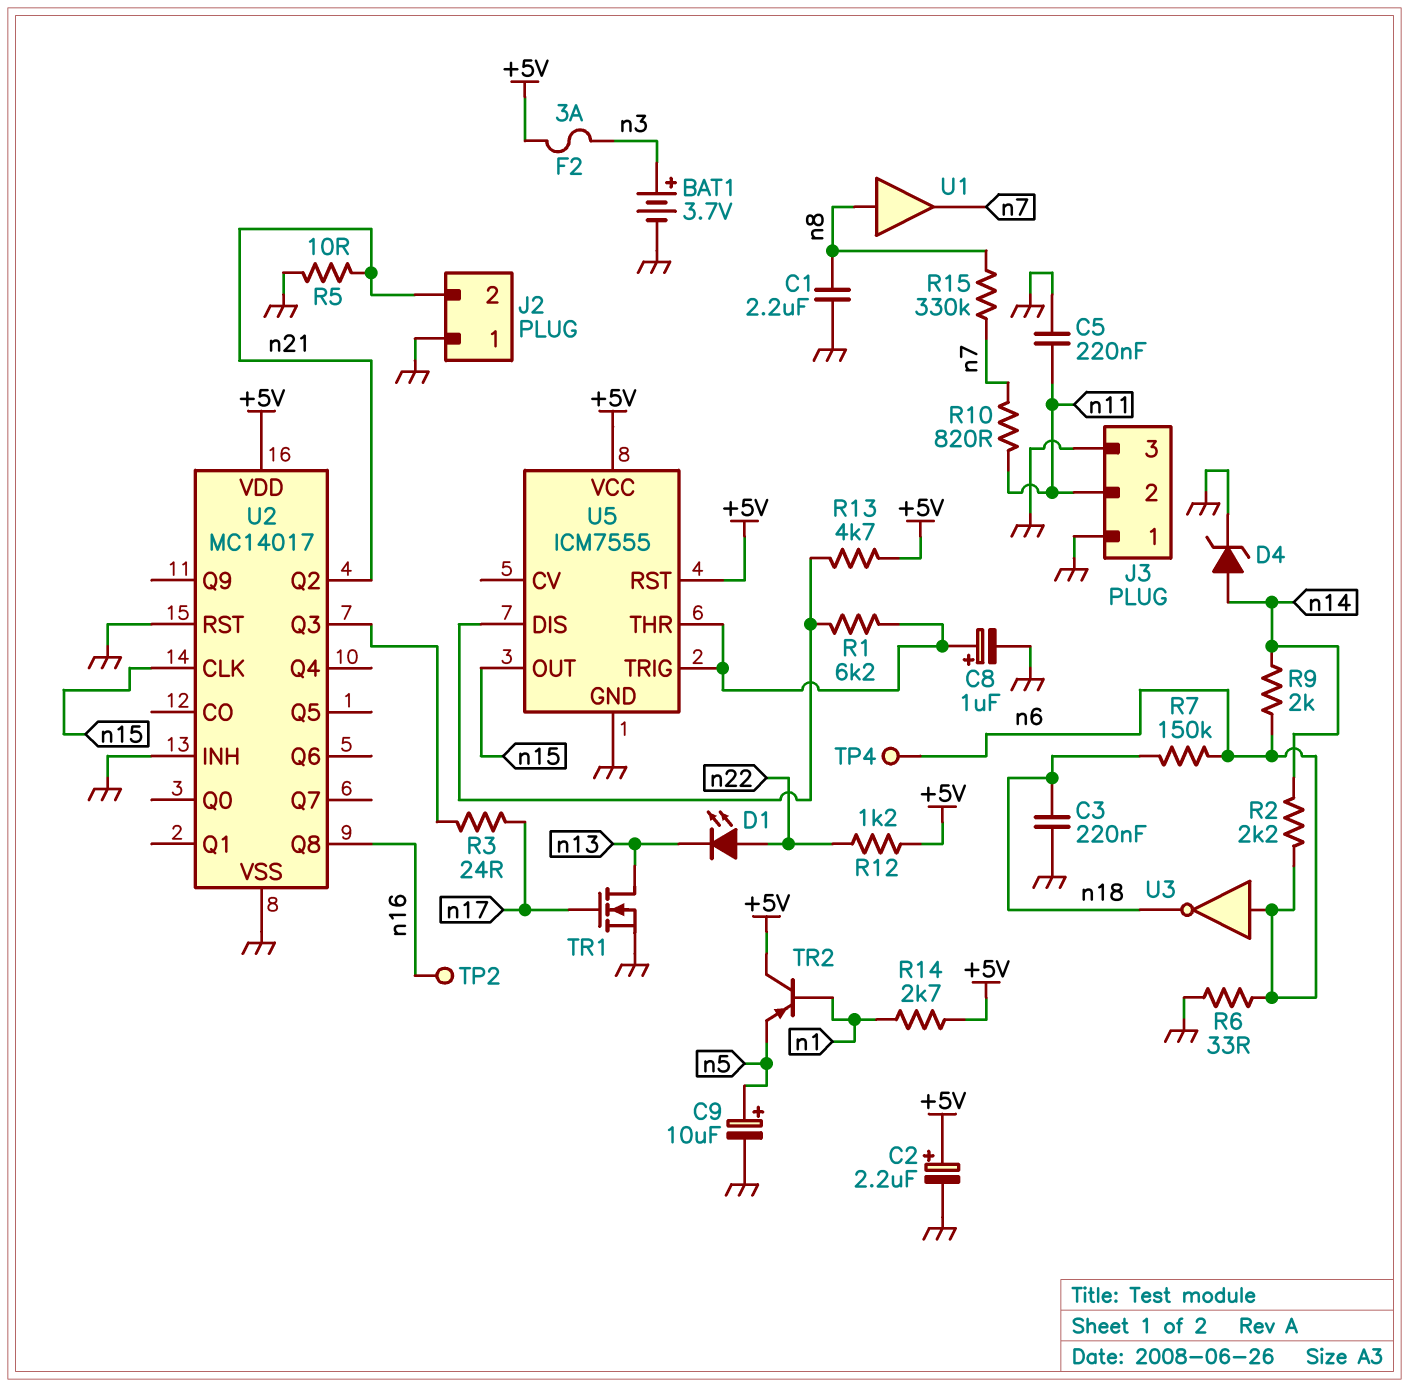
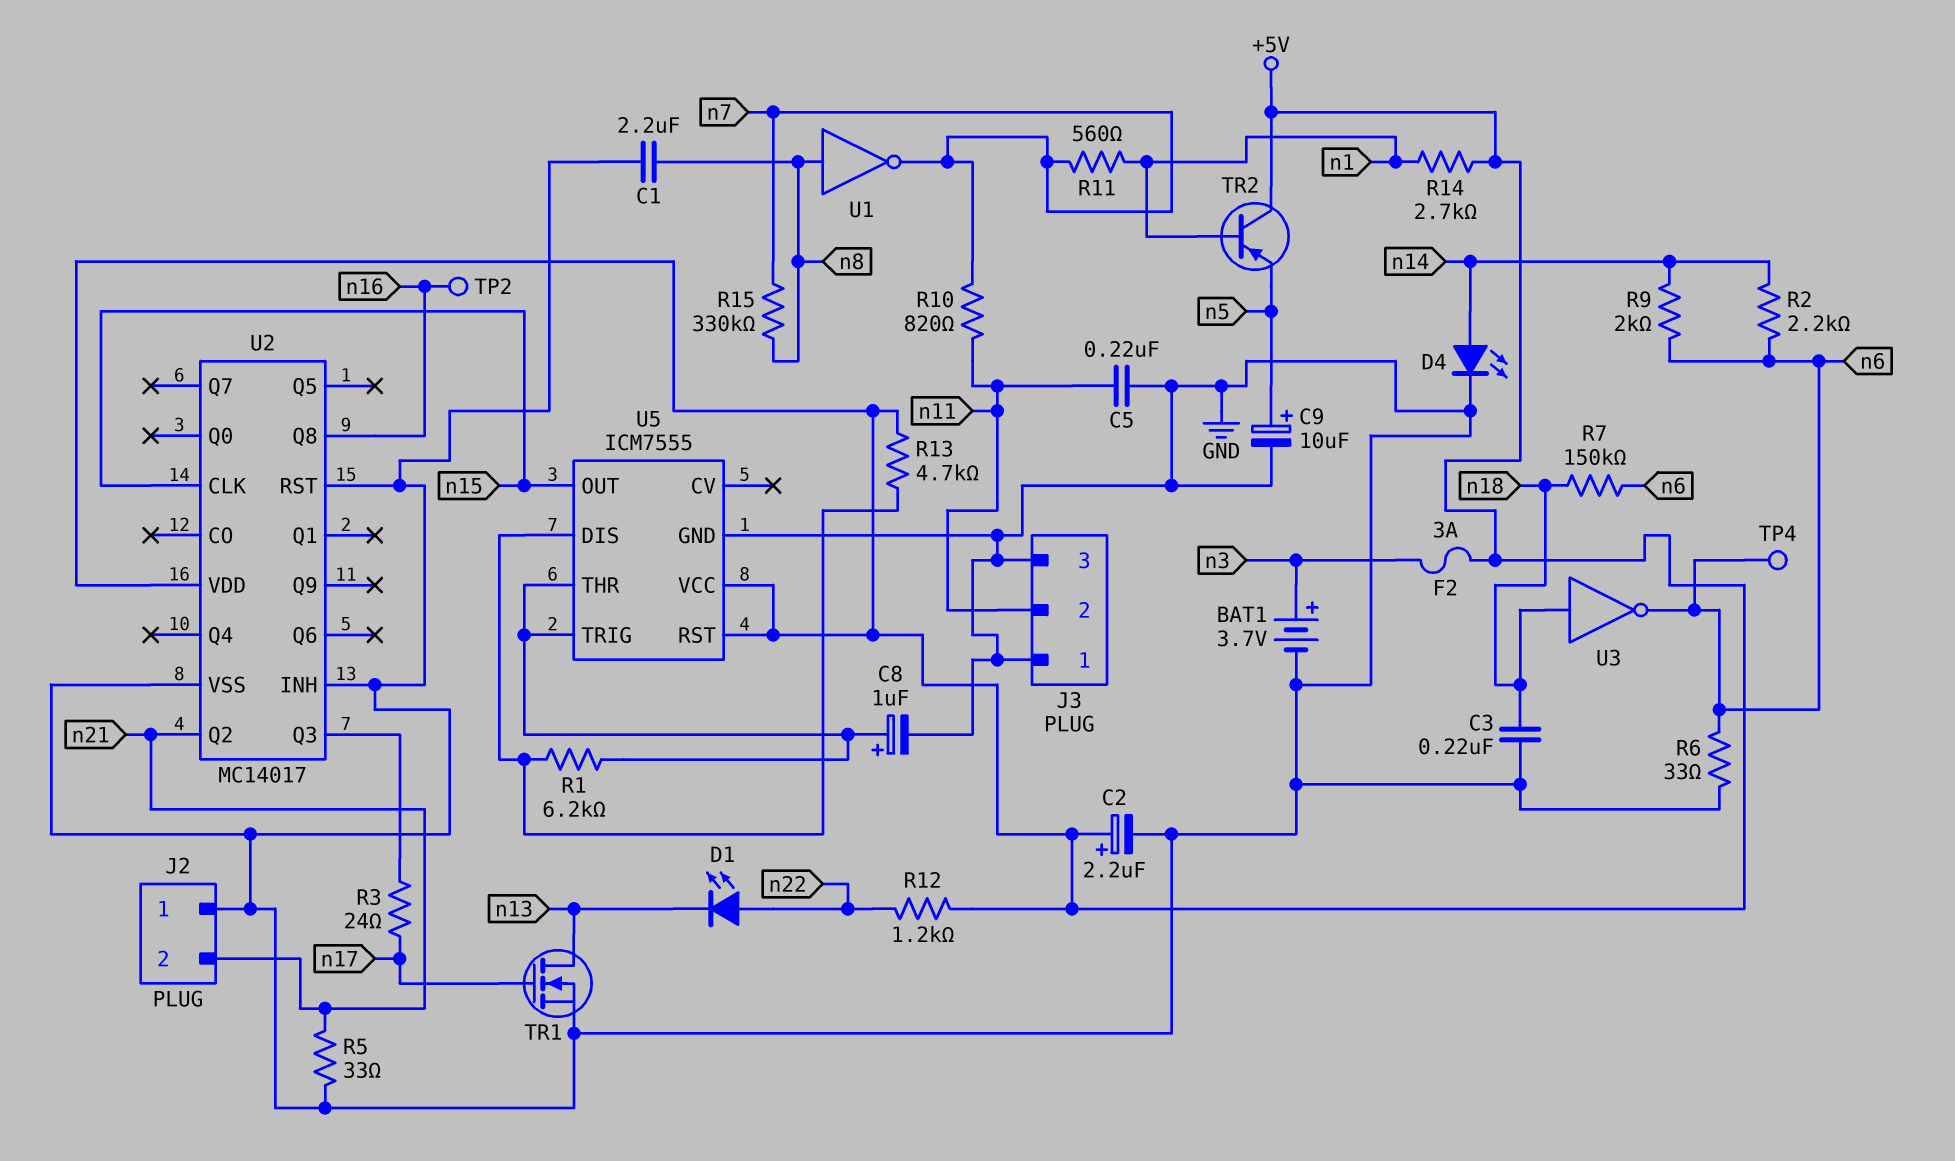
D4: zener (A n14, K GND) -> LED (A n14, K GND)
R5: 10 (GND, n21) -> 33 (GND, n21)
R11: none -> 560 (n1, n7)
U1: buffer (in n8, out n7) -> NOT (in n8, out n7)
U3: NOT (in n6, out n18) -> NOT (in n18, out n6)

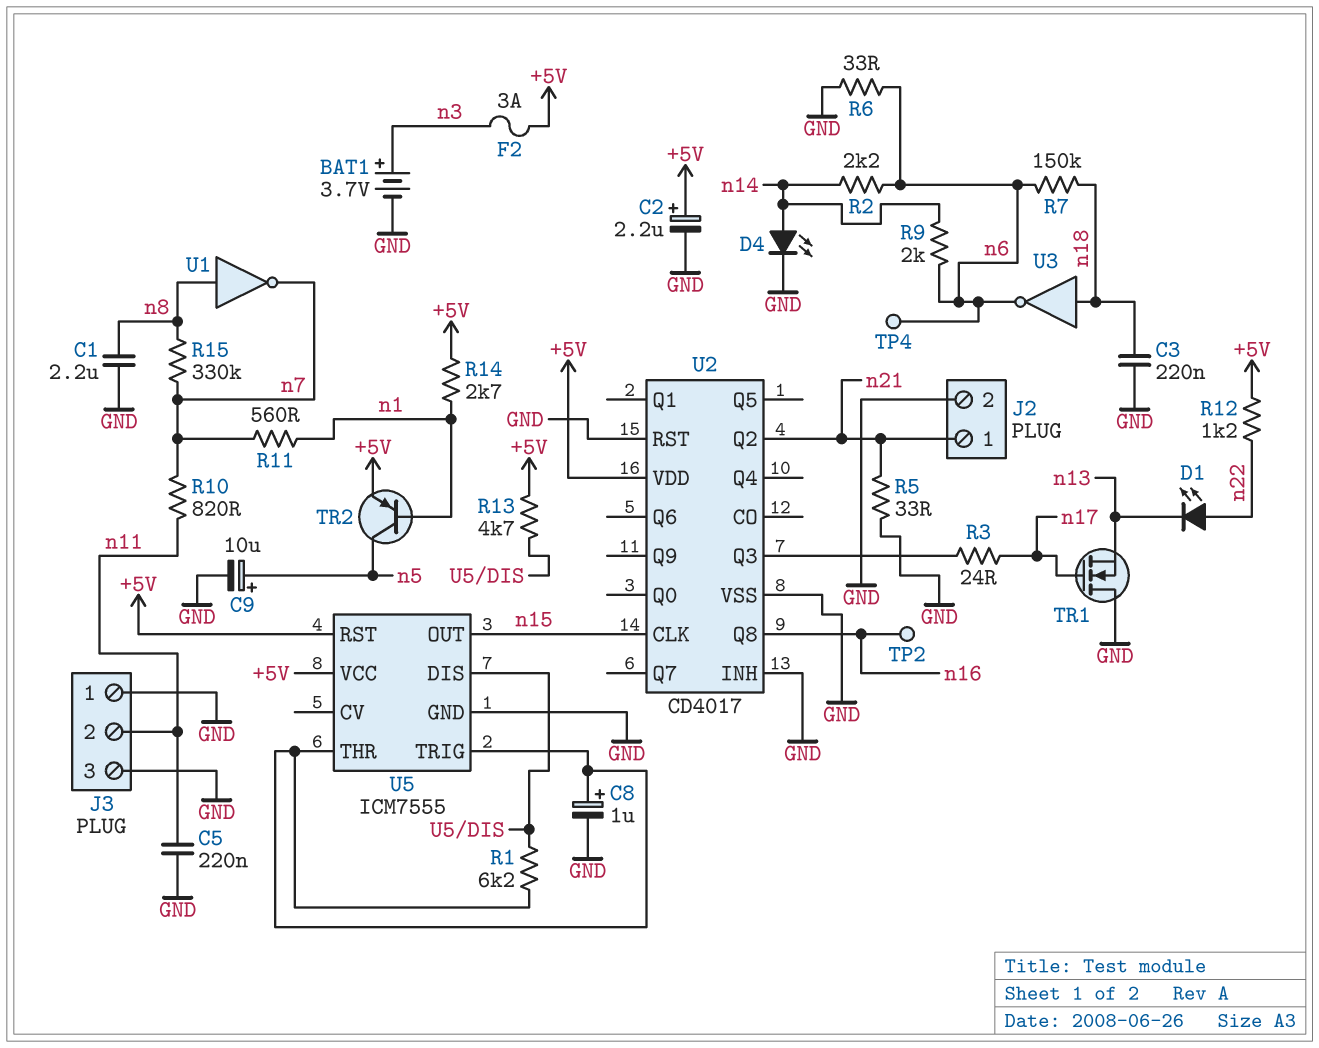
J2 pin 1: GND -> n21
J2 pin 2: n21 -> GND
TR1: NMOS (G n17, D n13, S GND) -> NMOS (G n17, D GND, S n13)
TR2: PNP (B n1, C +5V, E n5) -> PNP (B n1, C n5, E +5V)
U2: MC14017 -> CD4017

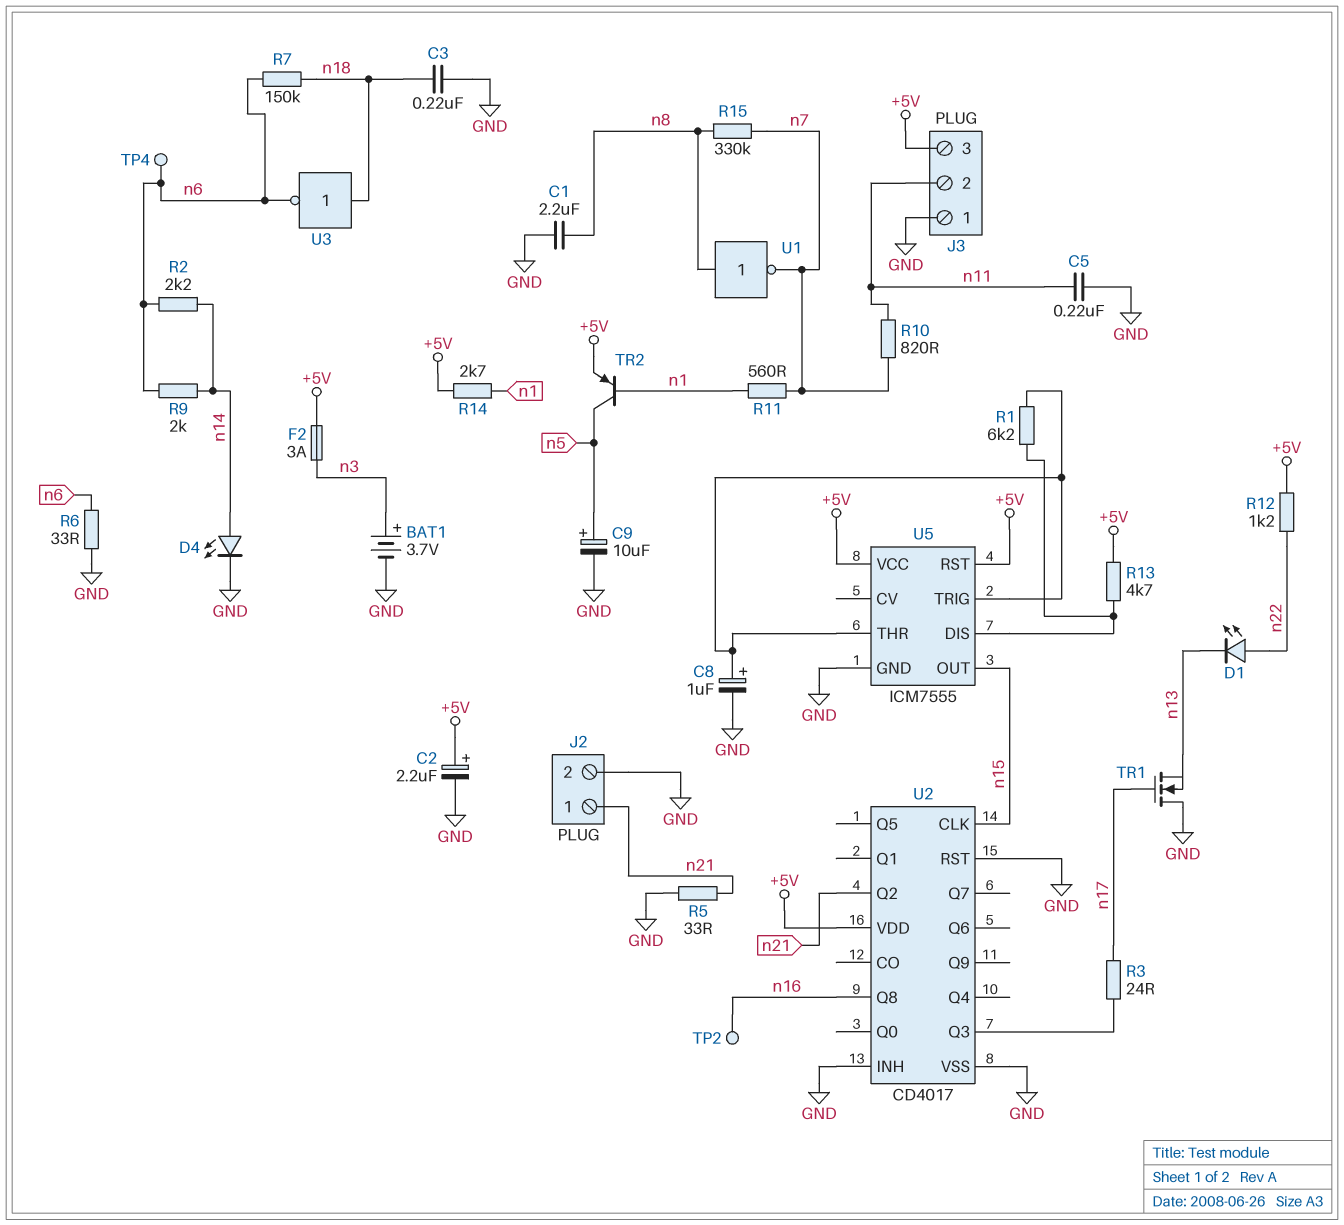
J3 pin 3: GND -> +5V

